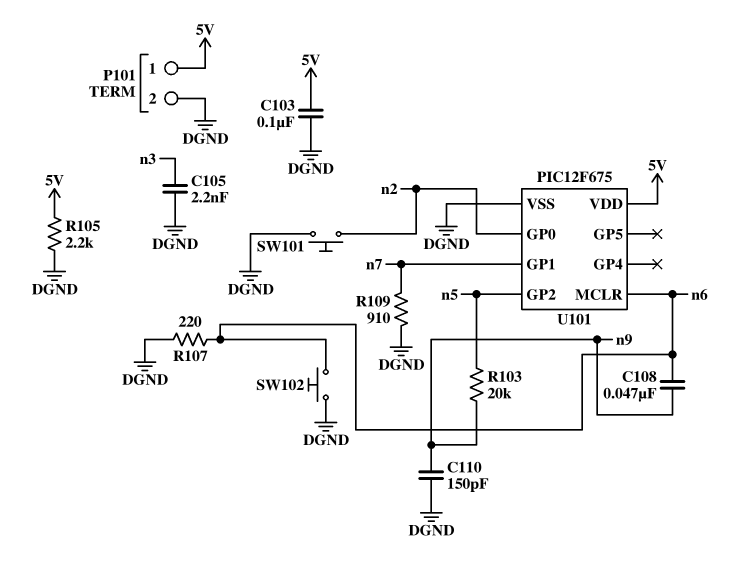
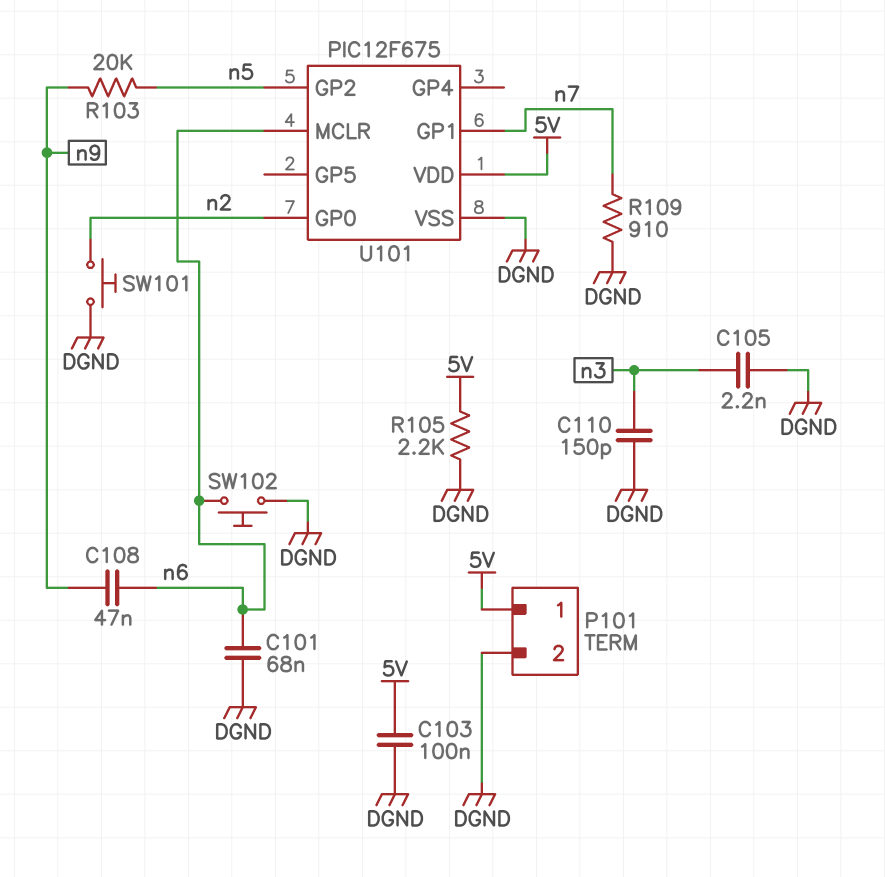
C101: none -> 68nF (DGND, n6)
C110: 150pF (DGND, n9) -> 150pF (DGND, n3)
R107: 220 (DGND, n6) -> none

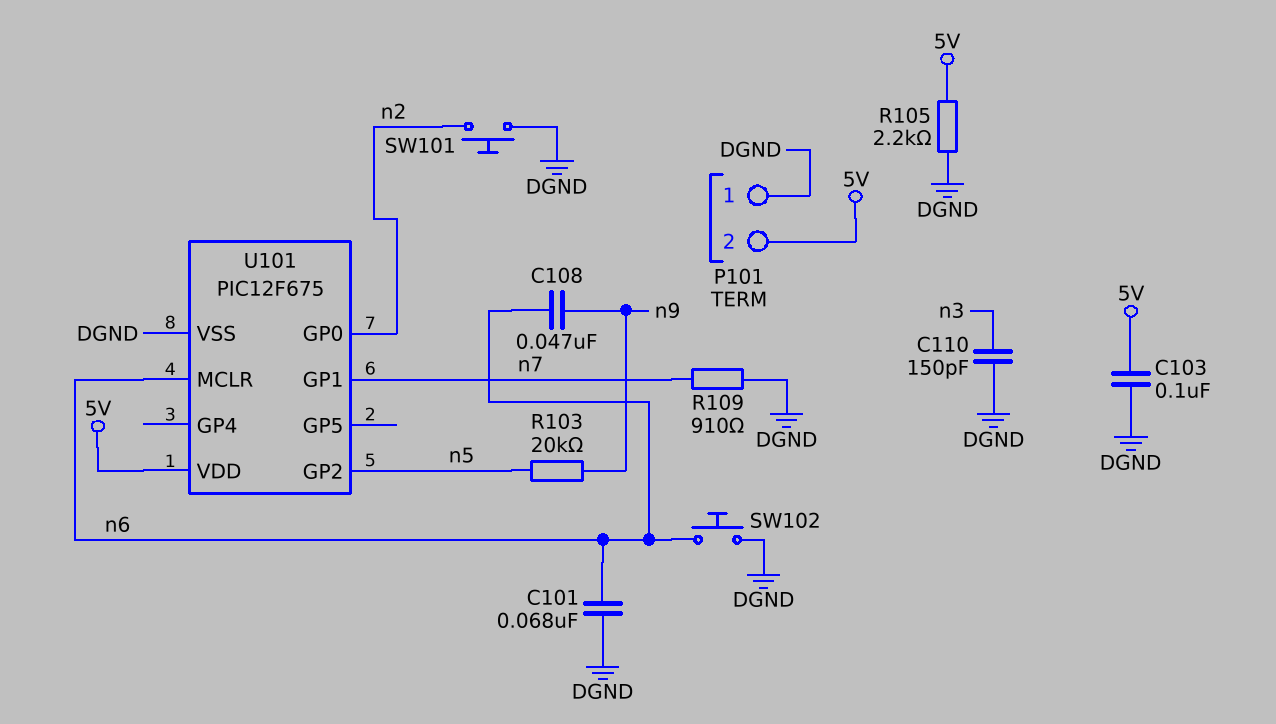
C105: 2.2nF (DGND, n3) -> none
P101 pin 1: 5V -> DGND
P101 pin 2: DGND -> 5V

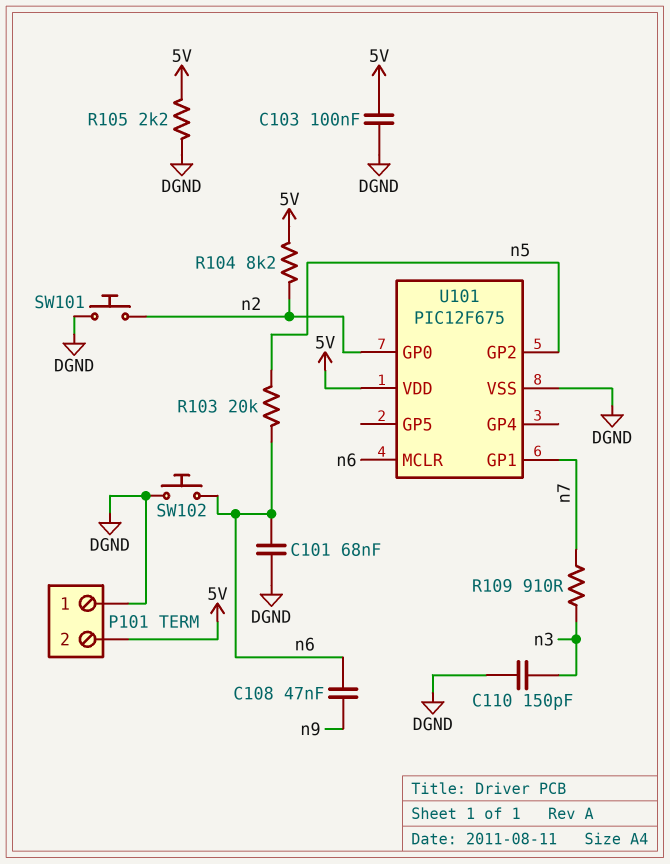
R103: 20k (n5, n9) -> 20k (n5, n6)
R104: none -> 8.2k (5V, n2)
R109: 910 (DGND, n7) -> 910 (n3, n7)

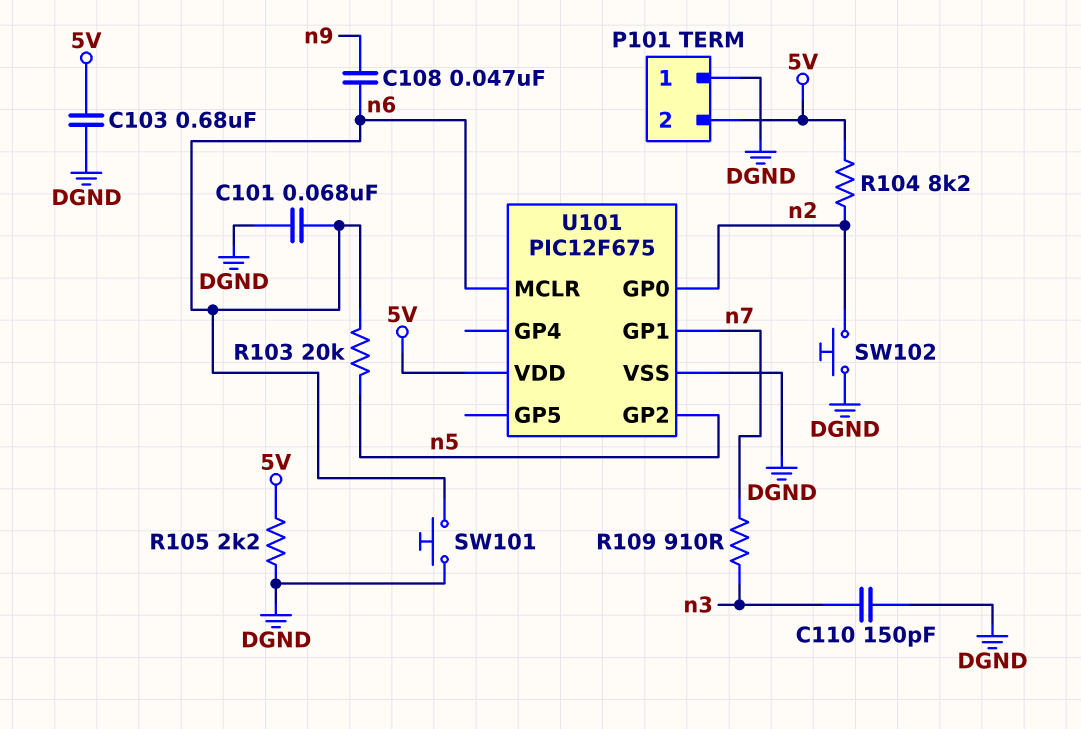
C103: 100nF (5V, DGND) -> 680nF (5V, DGND)
SW101: button (DGND, n2) -> button (DGND, n6)
SW102: button (DGND, n6) -> button (DGND, n2)

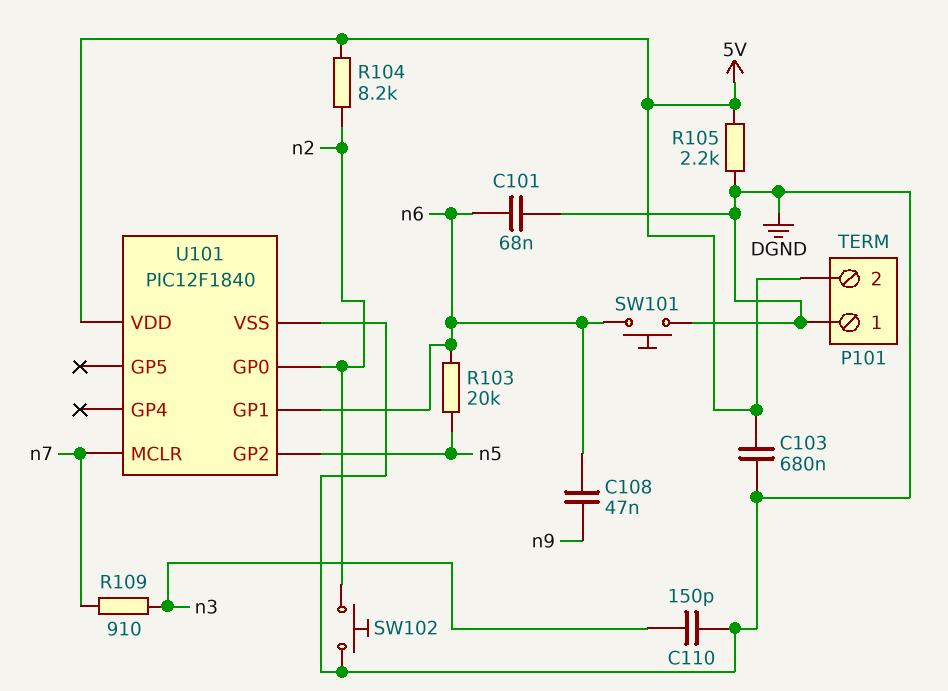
U101: PIC12F675 -> PIC12F1840
U101 pin GP1: n7 -> n6
U101 pin MCLR: n6 -> n7

